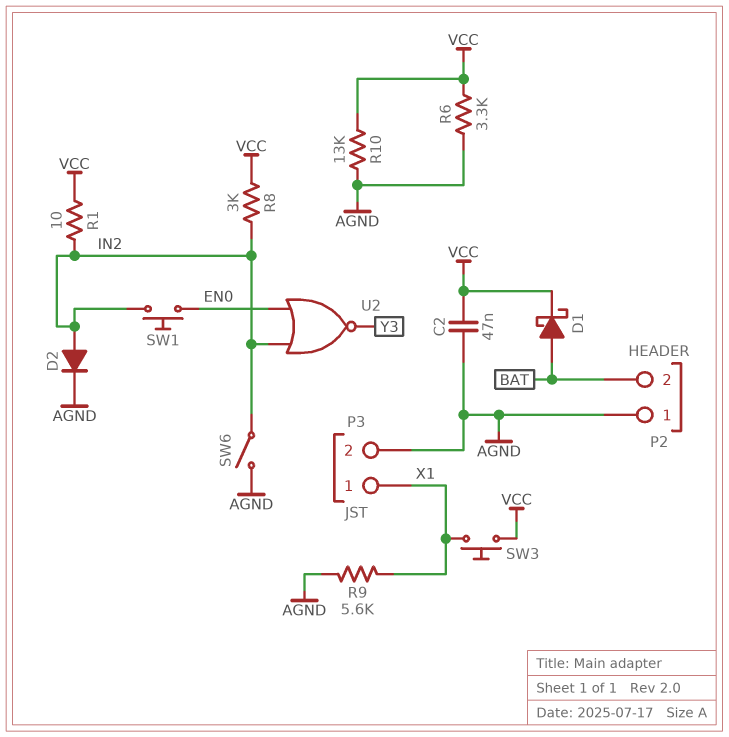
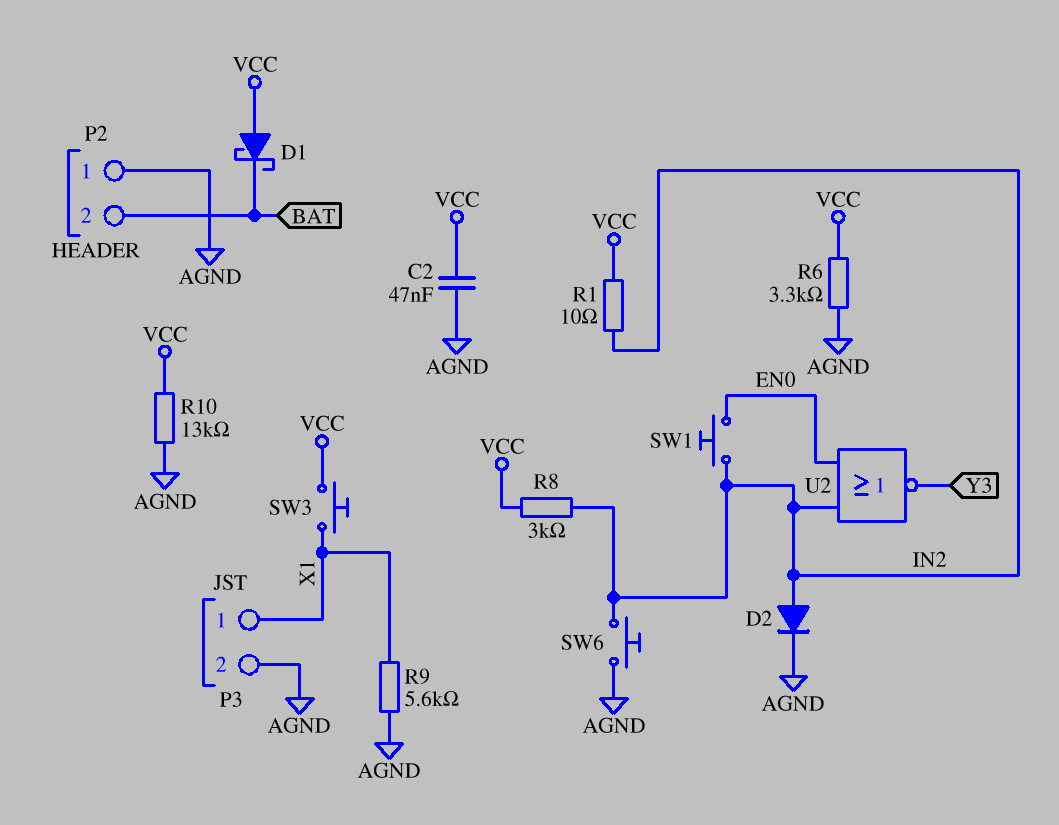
D1: schottky (A BAT, K VCC) -> schottky (A VCC, K BAT)
SW6: switch (AGND, IN2) -> button (AGND, IN2)

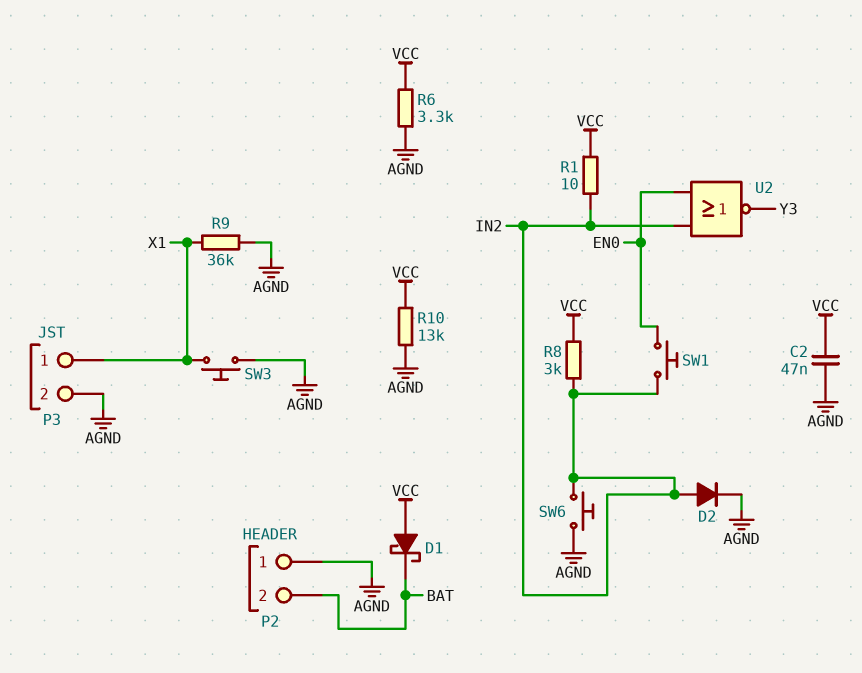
R9: 5.6k (AGND, X1) -> 36k (AGND, X1)
SW3: button (VCC, X1) -> button (AGND, X1)

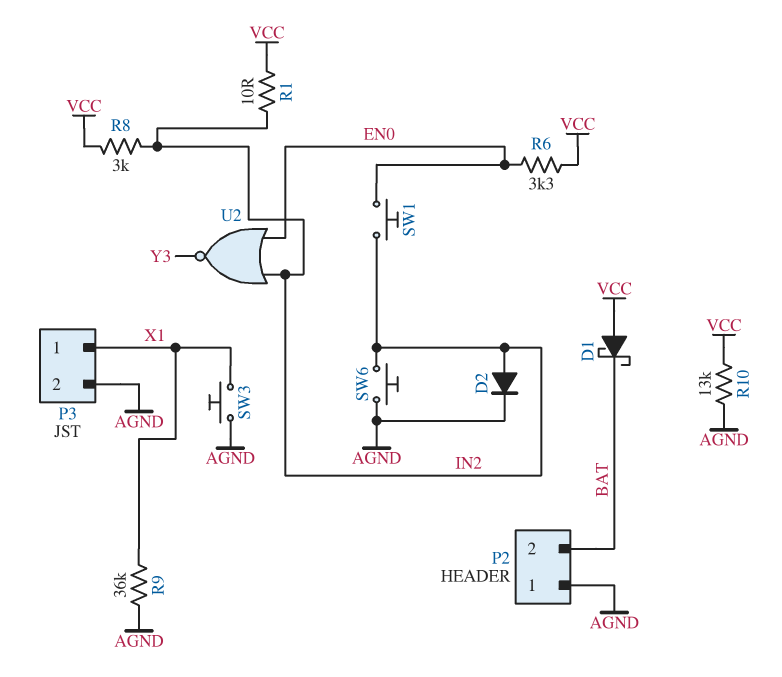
C2: 47nF (AGND, VCC) -> none
R6: 3.3k (AGND, VCC) -> 3.3k (EN0, VCC)

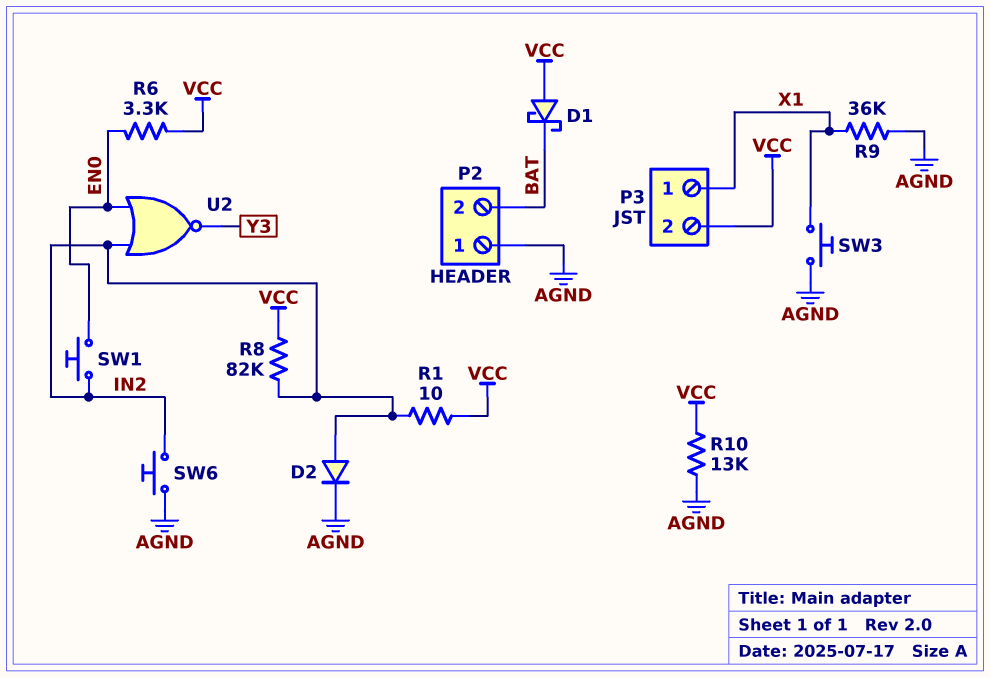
P3 pin 2: AGND -> VCC
R8: 3k (IN2, VCC) -> 82k (IN2, VCC)

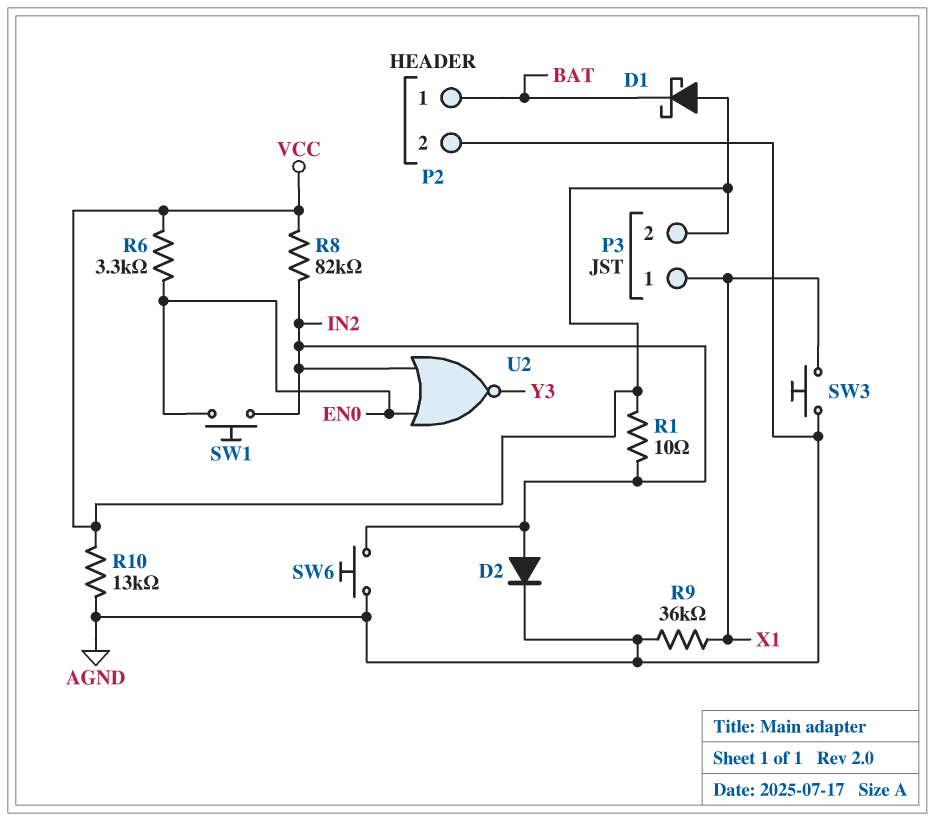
P2 pin 1: AGND -> BAT
P2 pin 2: BAT -> AGND

